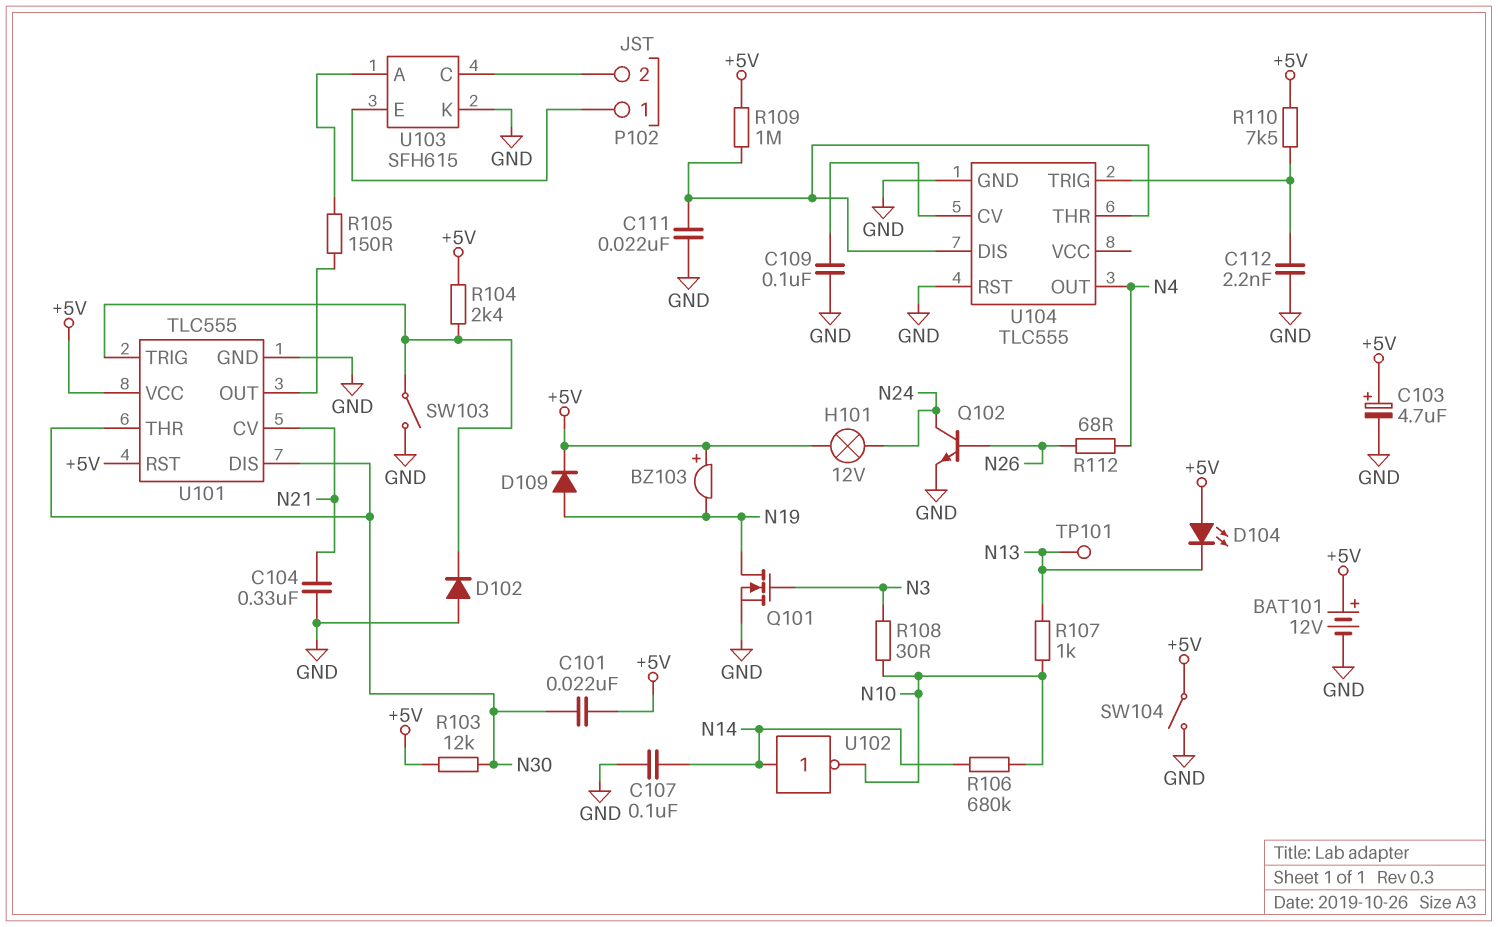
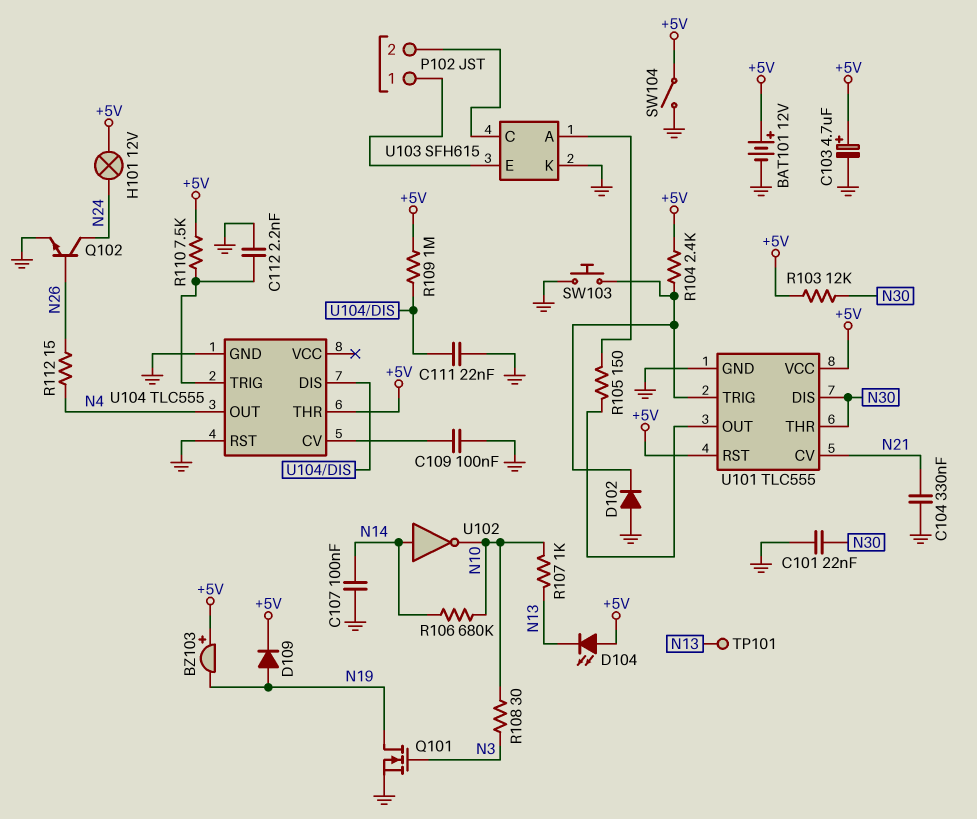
C101: 22nF (+5V, N30) -> 22nF (GND, N30)
R112: 68 (N4, N26) -> 15 (N4, N26)
SW103: switch (GND, U101/TRIG) -> button (GND, U101/TRIG)
U104 pin THR: U104/DIS -> +5V

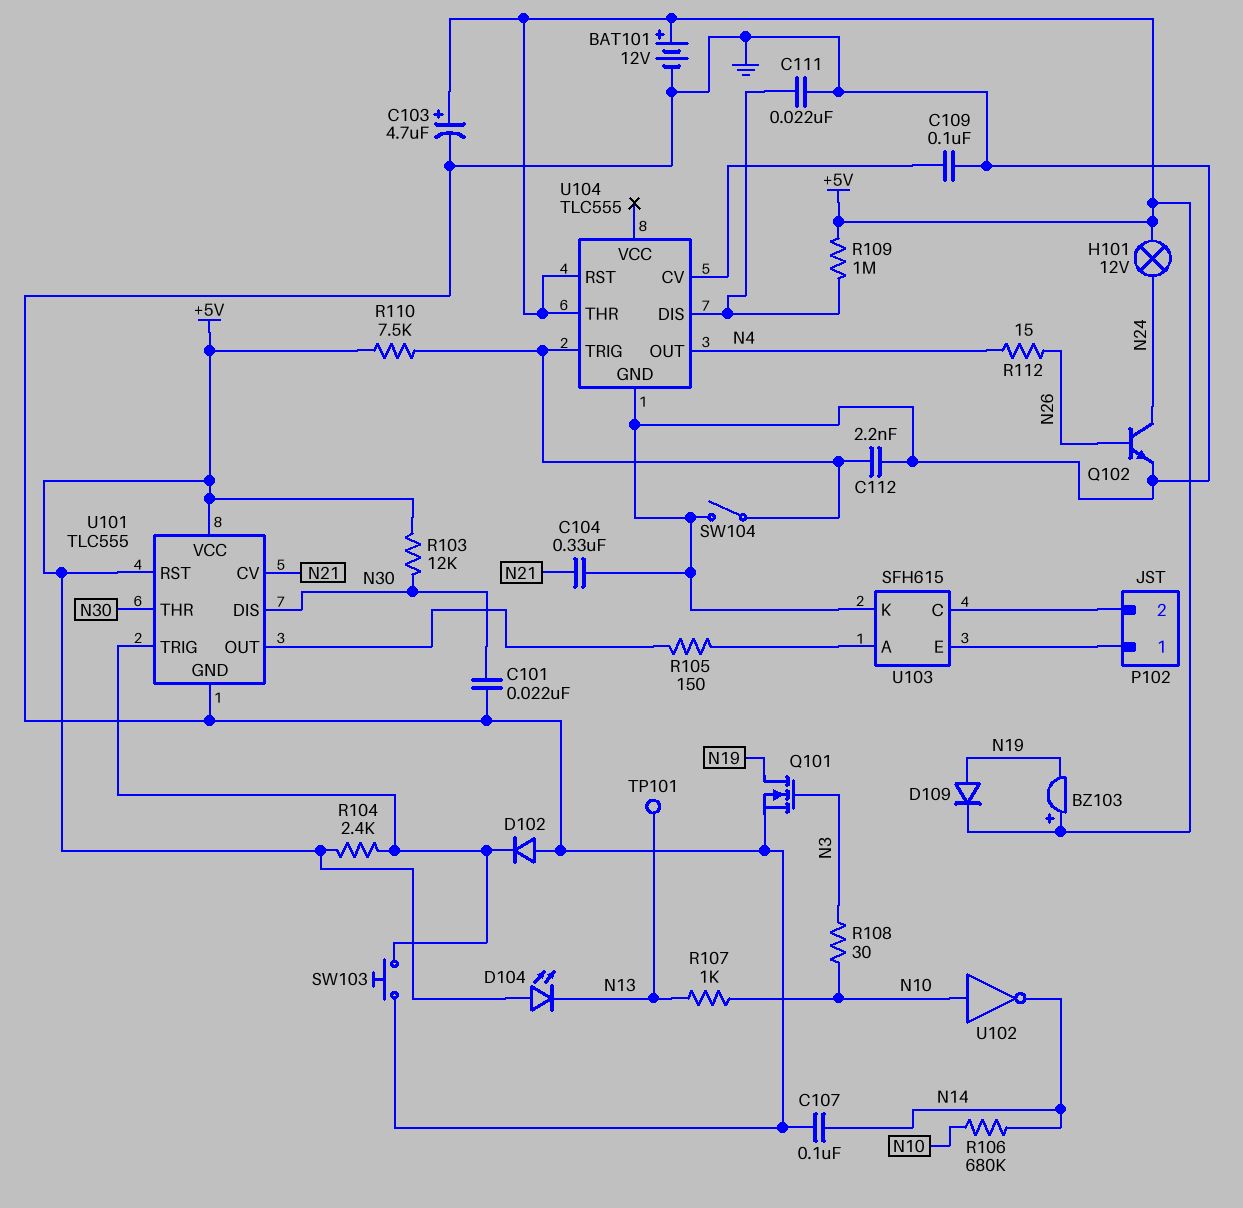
SW104: switch (+5V, GND) -> switch (GND, U104/TRIG)
U102: NOT (in N14, out N10) -> NOT (in N10, out N14)
U104 pin RST: GND -> +5V

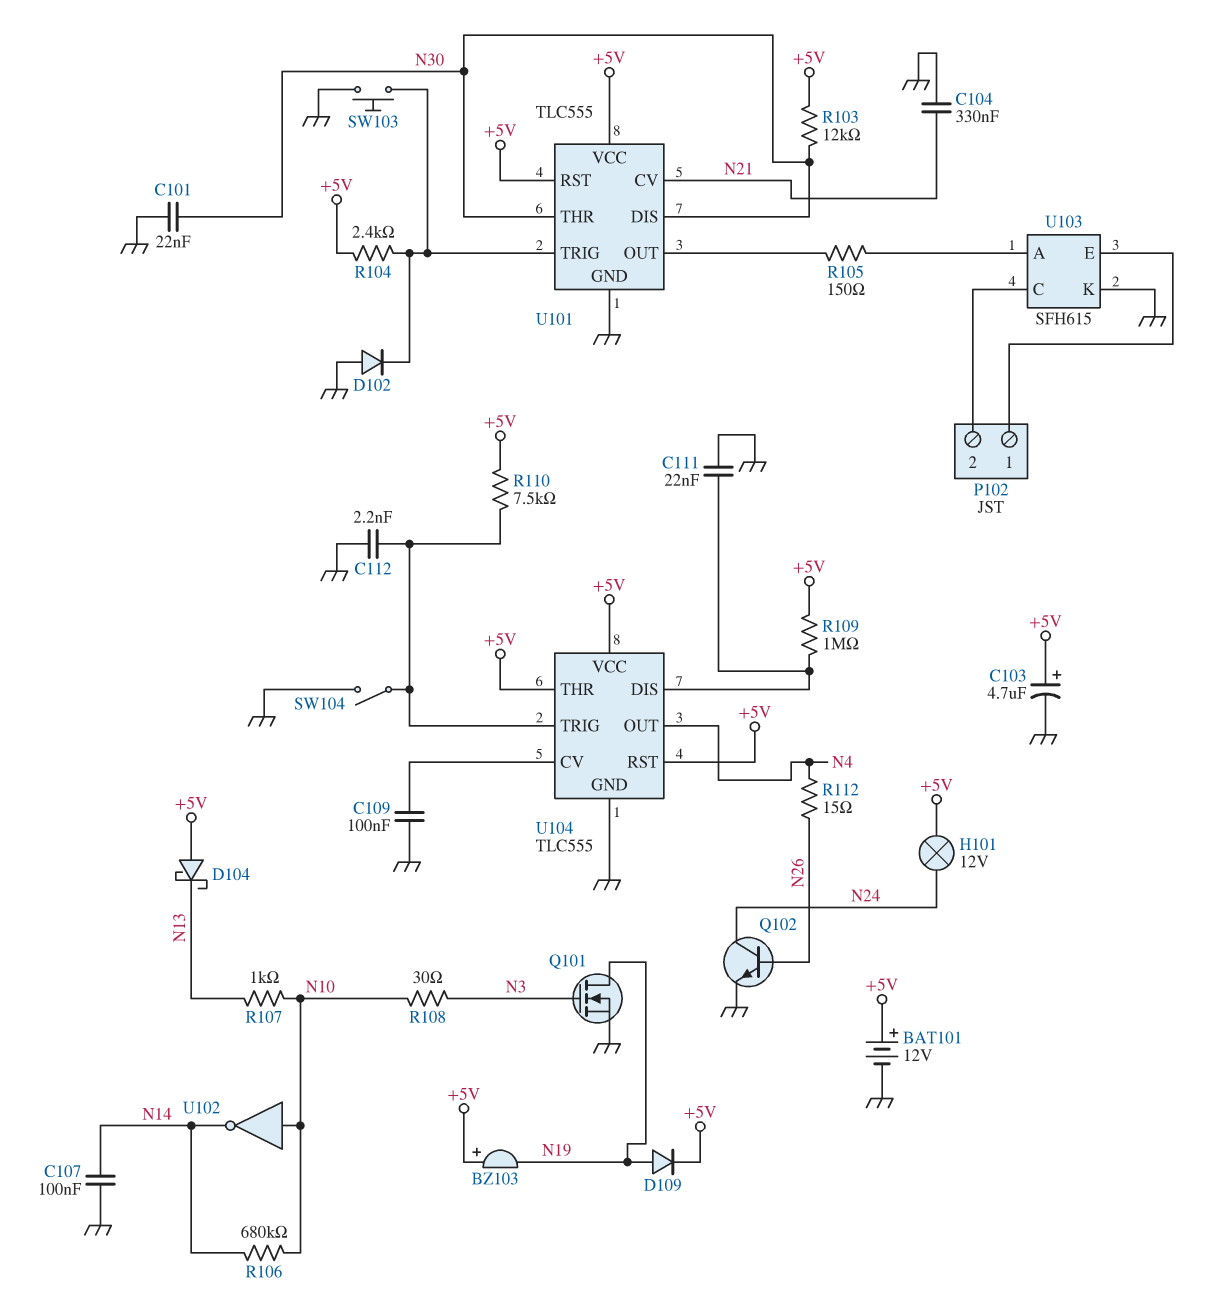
D104: LED (A +5V, K N13) -> schottky (A +5V, K N13)
TP101: test point (N13) -> none
U104 pin VCC: none -> +5V

